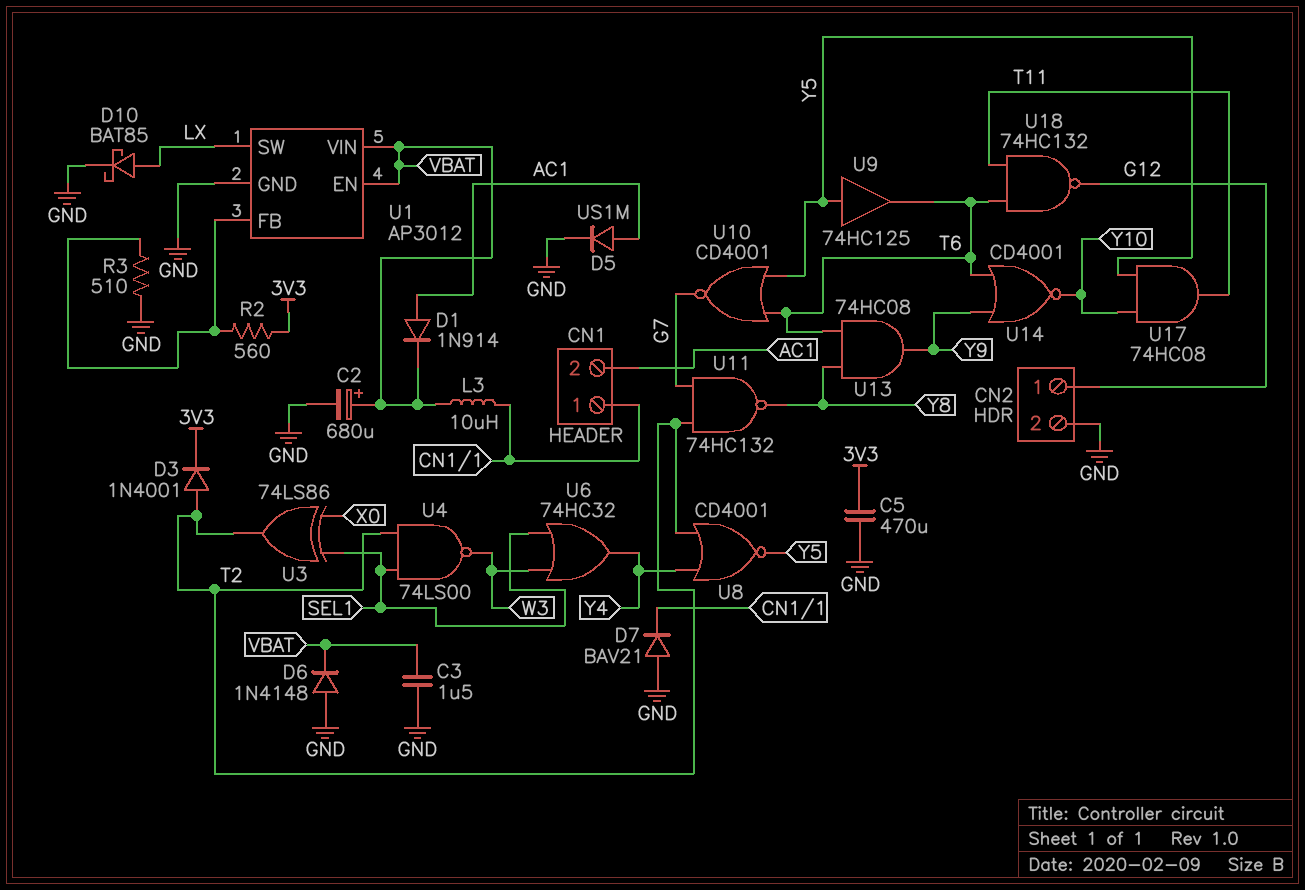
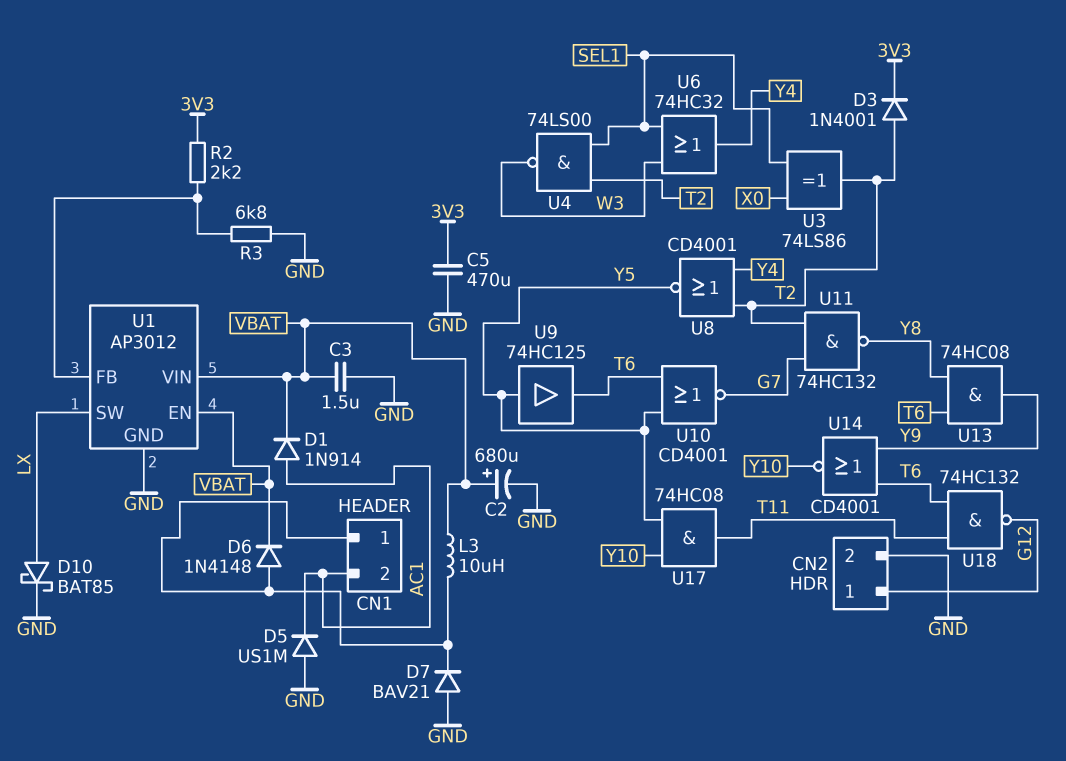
D5: diode US1M (A AC1, K GND) -> diode US1M (A GND, K AC1)
D6: diode 1N4148 (A GND, K VBAT) -> diode 1N4148 (A CN1/1, K VBAT)
R2: 560 (3V3, U1/FB) -> 2.2k (3V3, U1/FB)
R3: 510 (GND, U1/FB) -> 6.8k (GND, U1/FB)

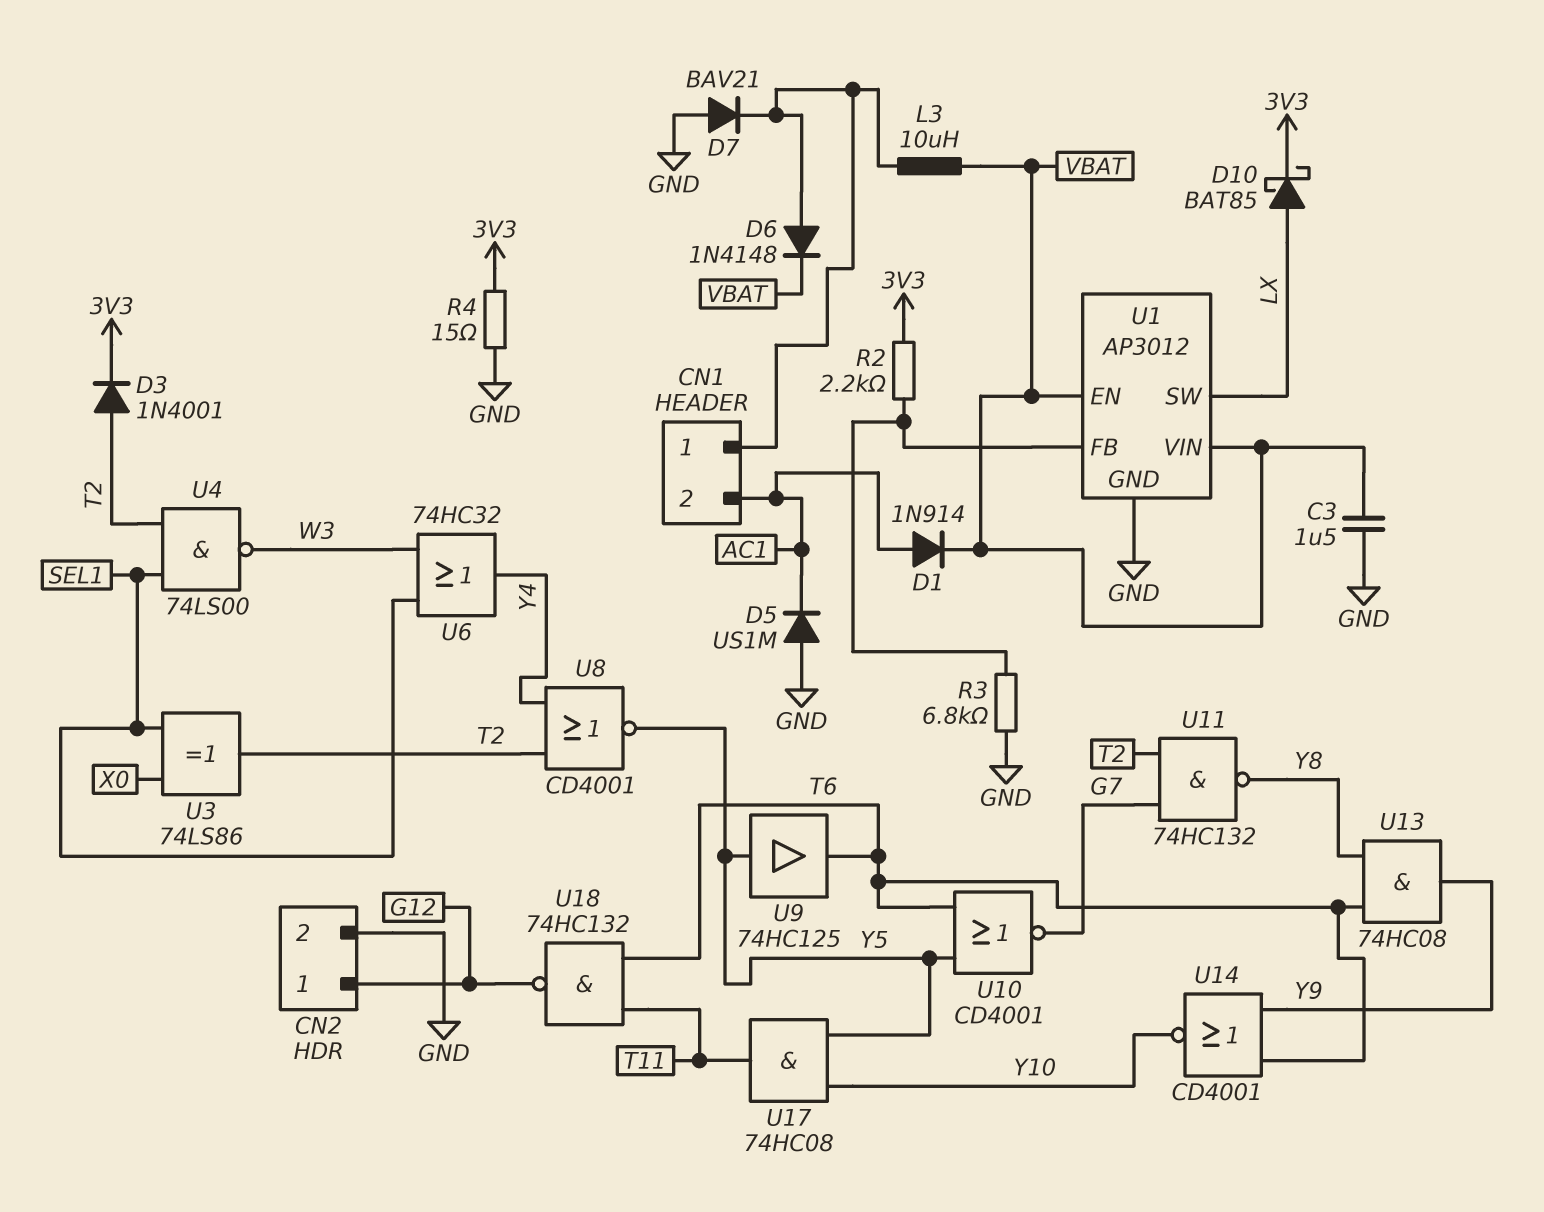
C2: 680uF (plus VBAT, minus GND) -> none
C5: 470uF (3V3, GND) -> none
D10: schottky BAT85 (A LX, K GND) -> schottky BAT85 (A LX, K 3V3)
R4: none -> 15 (3V3, GND)

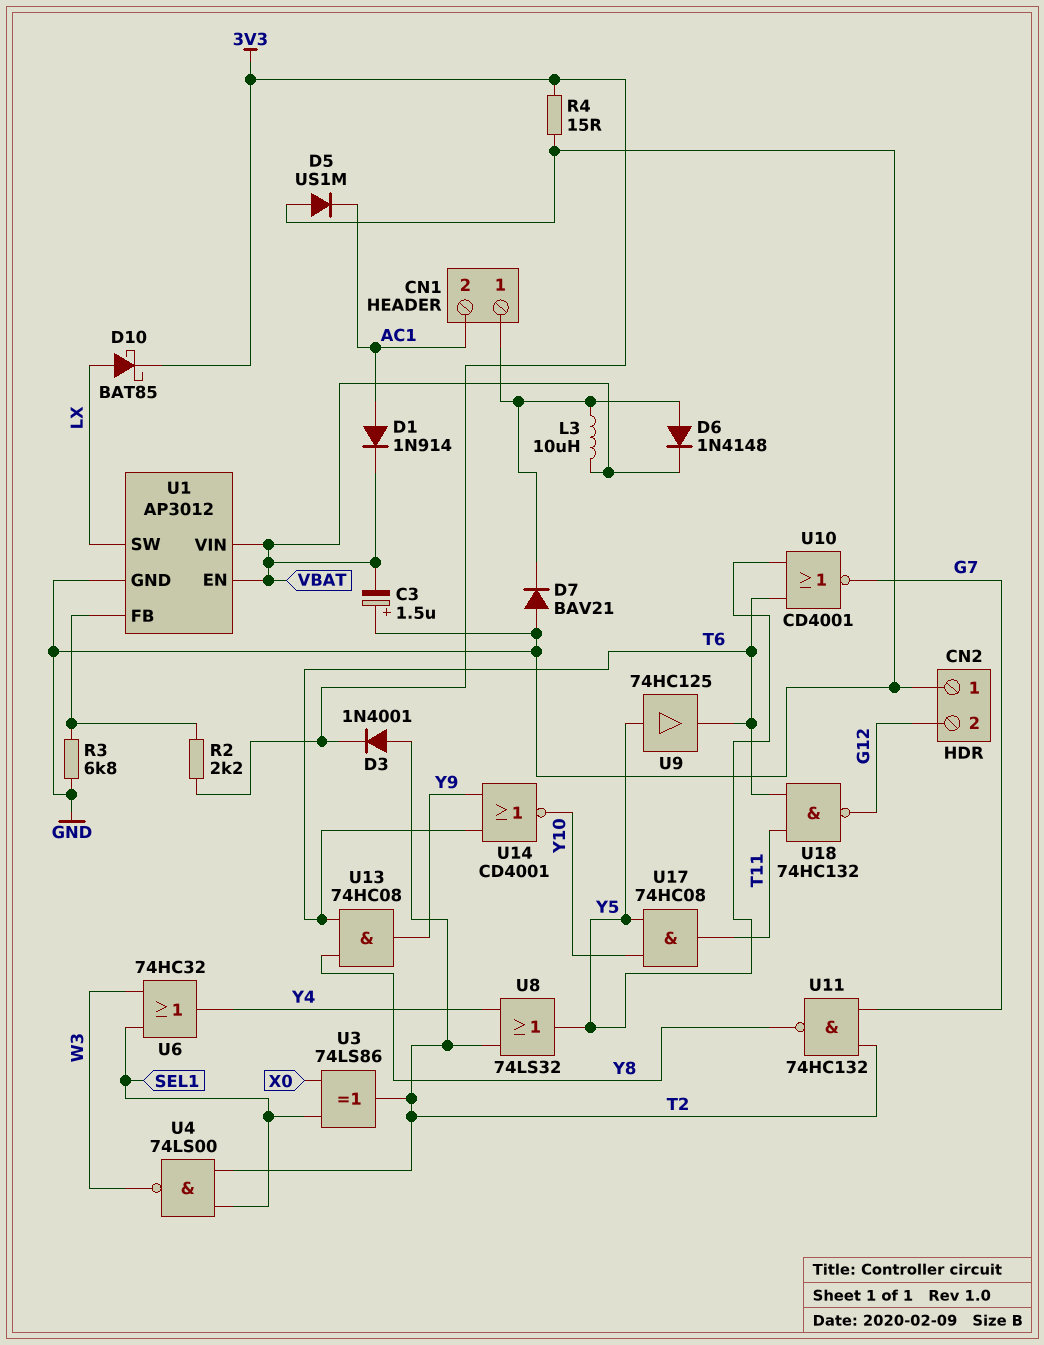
C3: 1.5uF (GND, VBAT) -> 1.5uF (plus GND, minus VBAT)
CN2 pin 1: G12 -> GND
CN2 pin 2: GND -> G12
U8: NOR CD4001 (in T2, in Y4, out Y5) -> OR 74LS32 (in T2, in Y4, out Y5)

